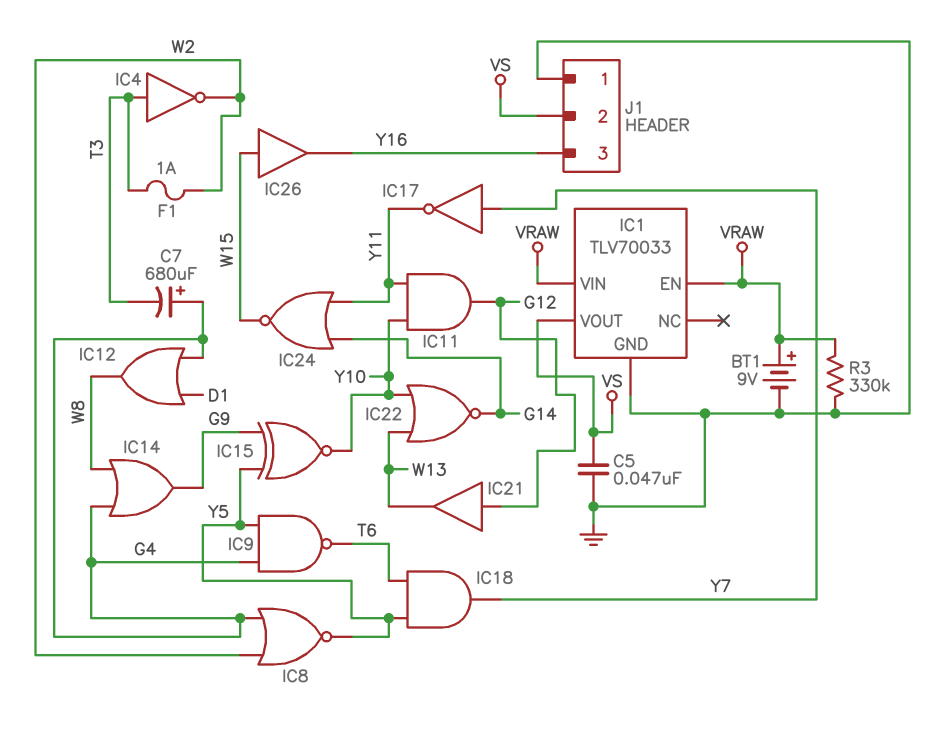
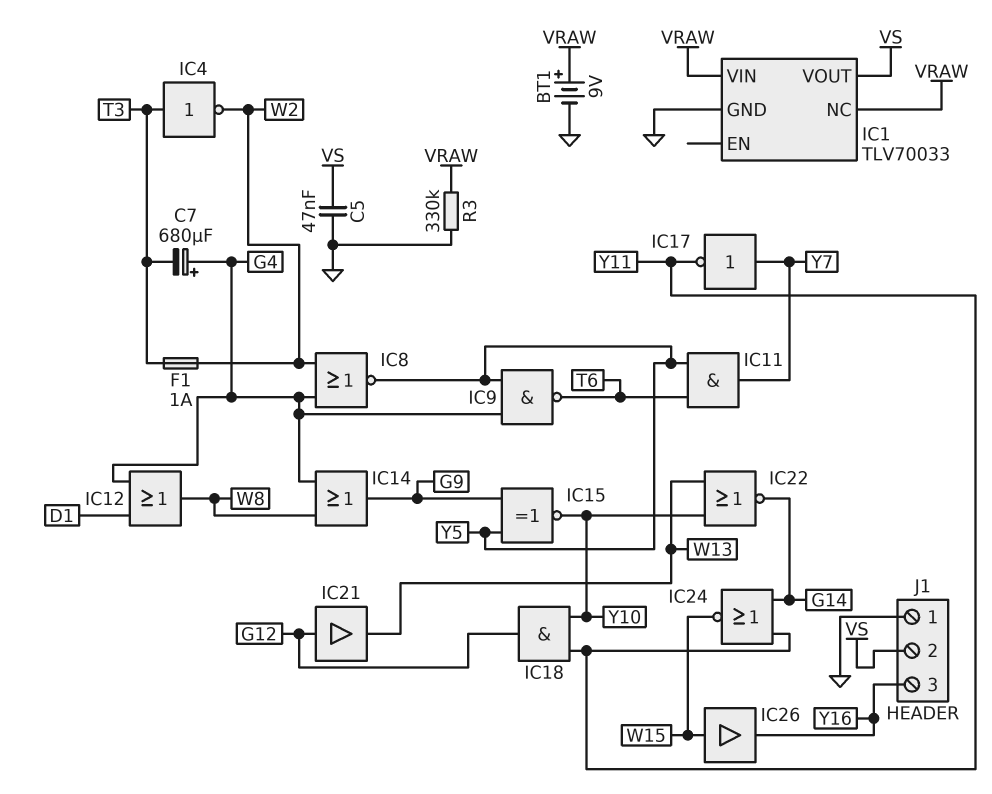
IC1 pin EN: VRAW -> none
IC1 pin NC: none -> VRAW
IC11: AND (in Y10, in Y11, out G12) -> AND (in T6, in Y5, out Y7)
IC18: AND (in T6, in Y5, out Y7) -> AND (in Y10, in Y11, out G12)

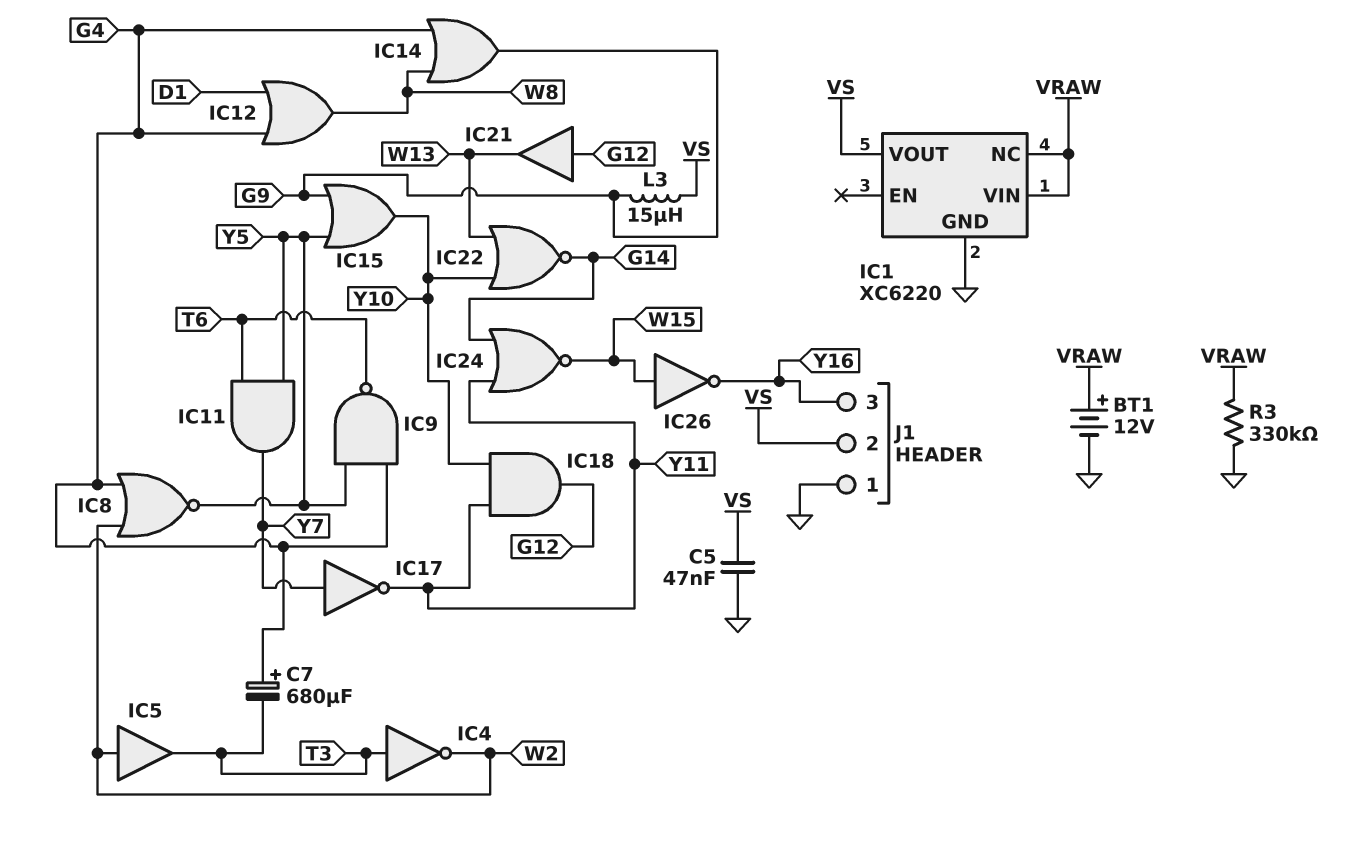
BT1: 9V (plus VRAW, minus GND) -> 12V (plus VRAW, minus GND)
F1: 1A (T3, W2) -> none
IC1: TLV70033 -> XC6220
IC5: none -> buffer (in W2, out T3)
IC15: XNOR (in G9, in Y5, out Y10) -> OR (in G9, in Y5, out Y10)
IC26: buffer (in W15, out Y16) -> NOT (in W15, out Y16)
L3: none -> 15uH (G9, VS)

